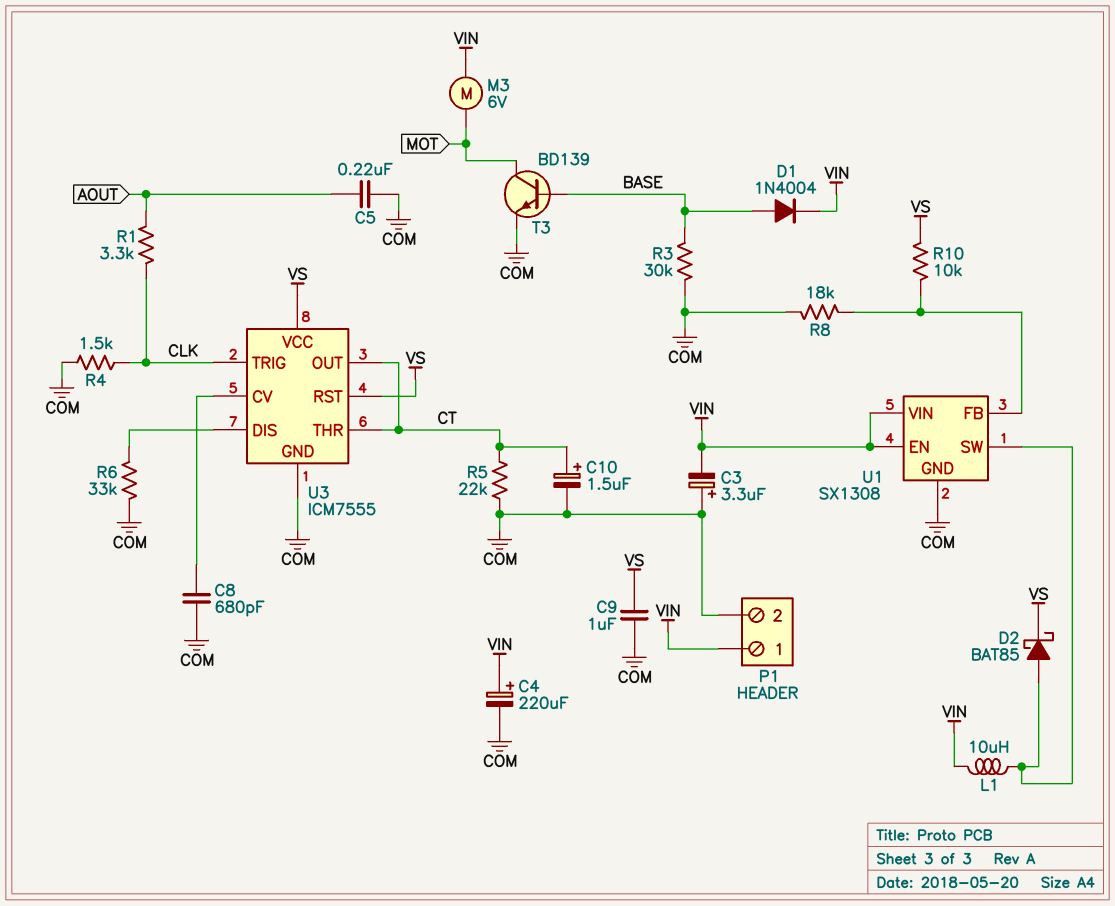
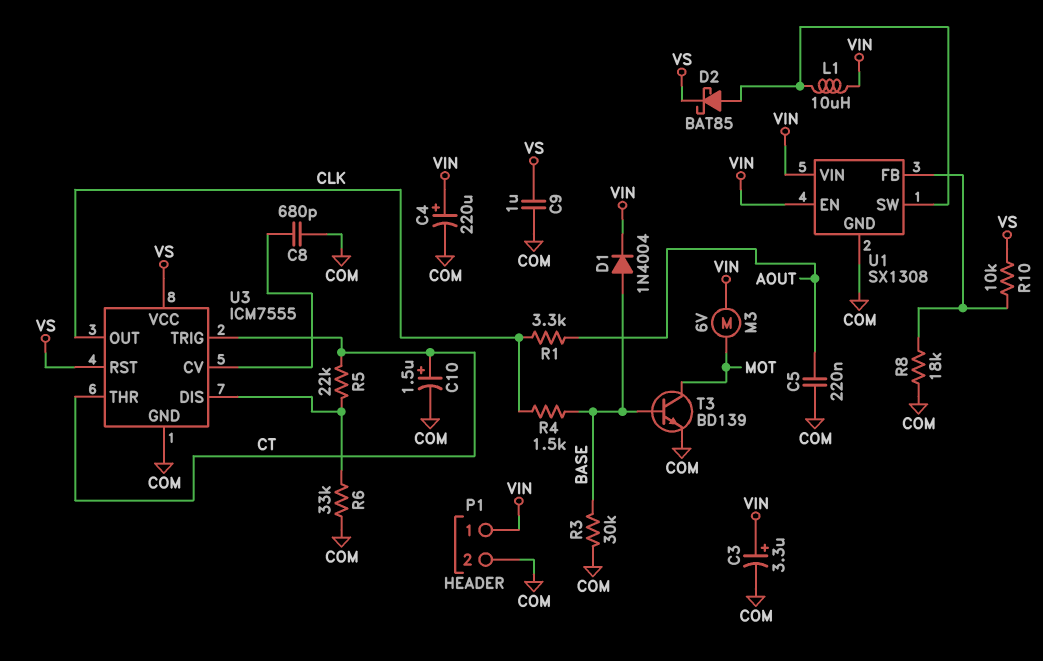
C3: 3.3uF (plus COM, minus VIN) -> 3.3uF (plus VIN, minus COM)
R4: 1.5k (CLK, COM) -> 1.5k (BASE, CLK)
R5: 22k (COM, CT) -> 22k (CT, U3/DIS)
U3 pin OUT: CT -> CLK
U3 pin TRIG: CLK -> CT

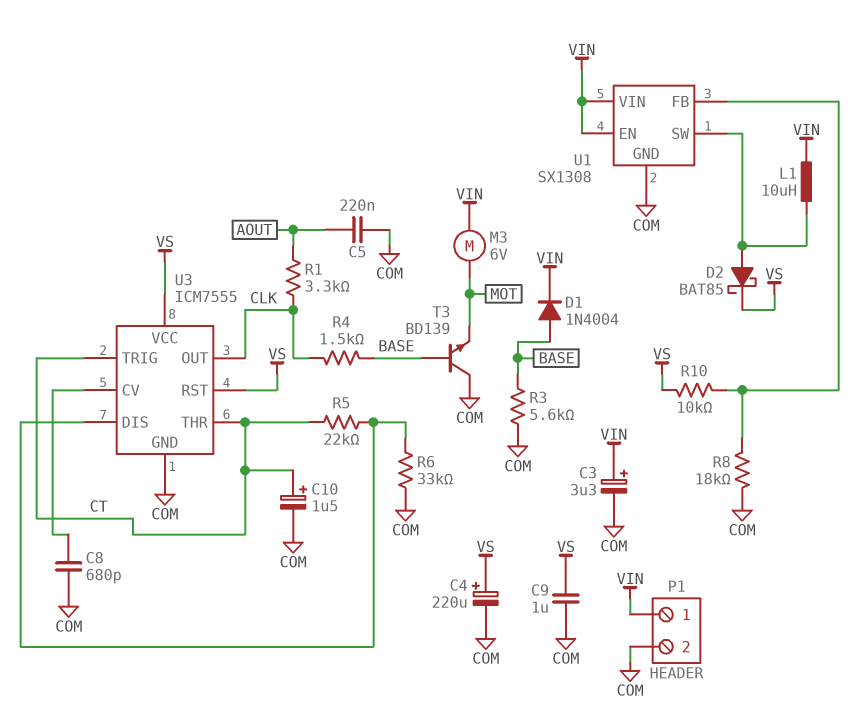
C4: 220uF (plus VIN, minus COM) -> 220uF (plus VS, minus COM)
R3: 30k (BASE, COM) -> 5.6k (BASE, COM)
T3: NPN BD139 (B BASE, C MOT, E COM) -> NPN BD139 (B BASE, C COM, E MOT)

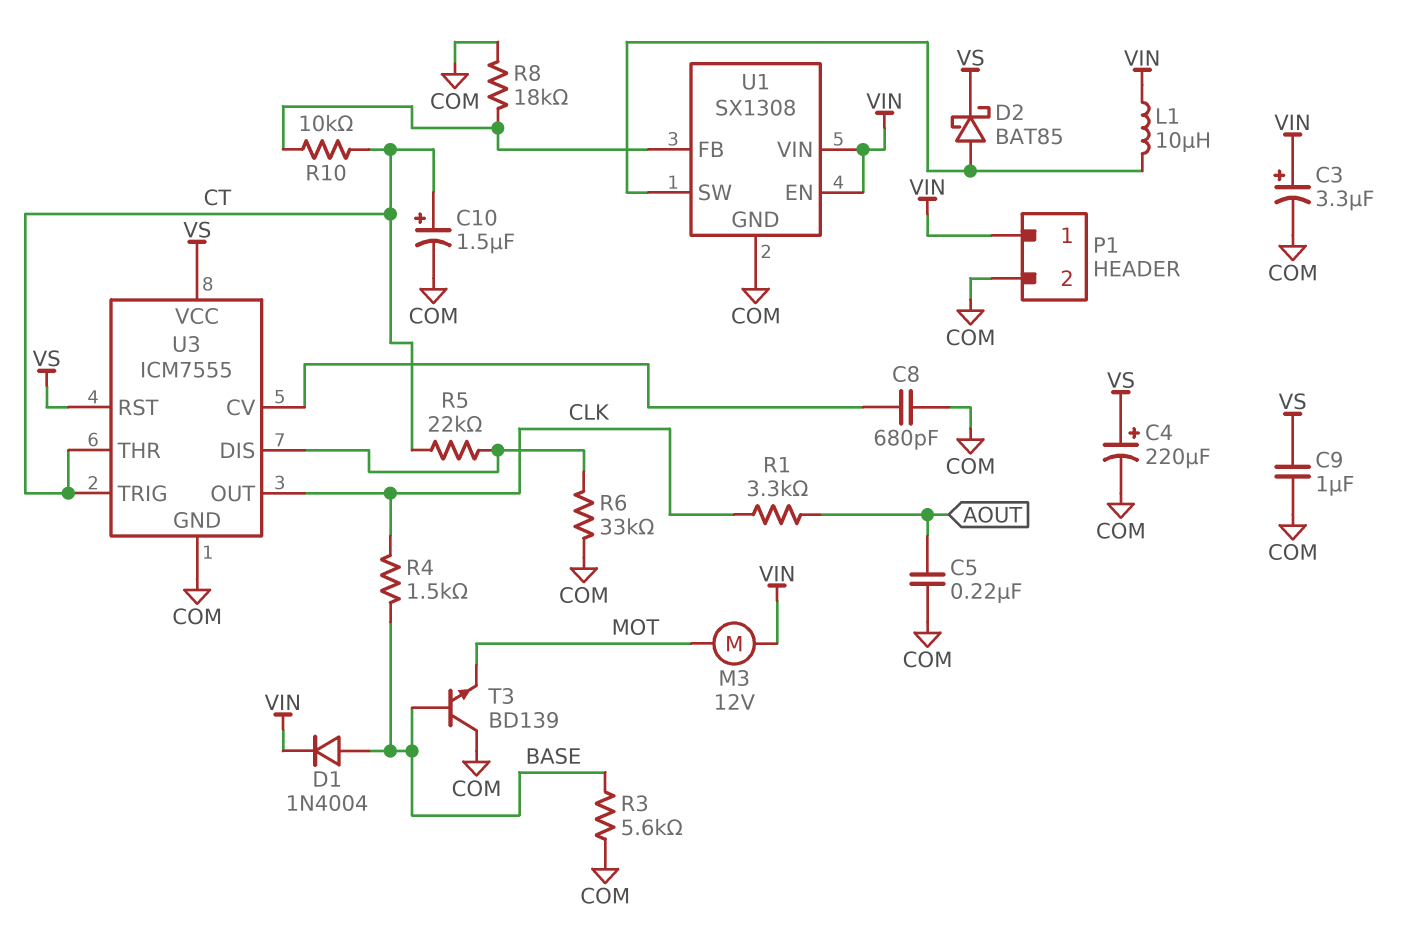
M3: motor 6V (MOT, VIN) -> motor 12V (MOT, VIN)
R10: 10k (U1/FB, VS) -> 10k (CT, U1/FB)

